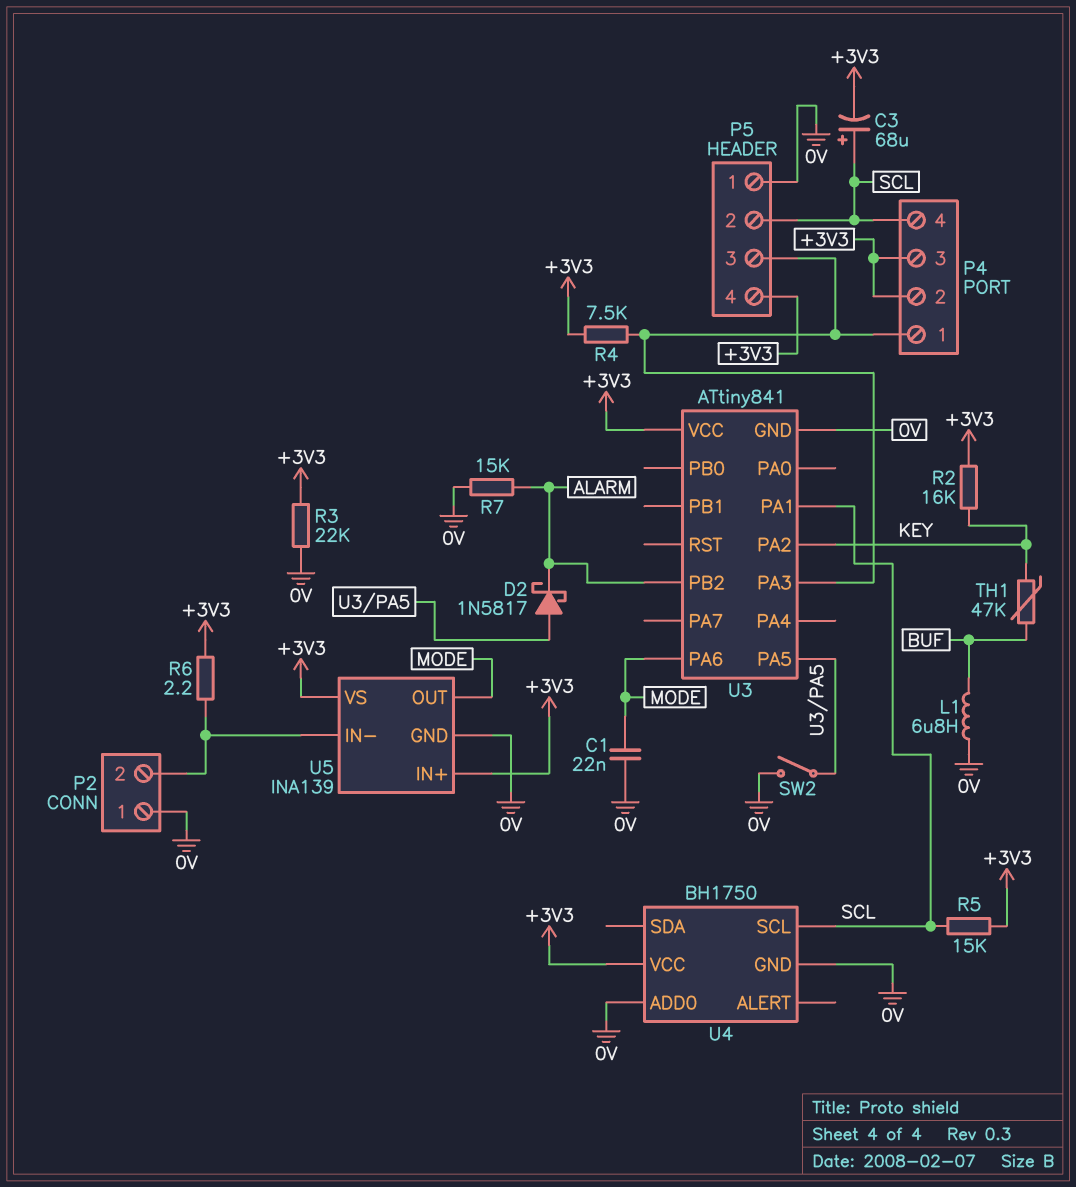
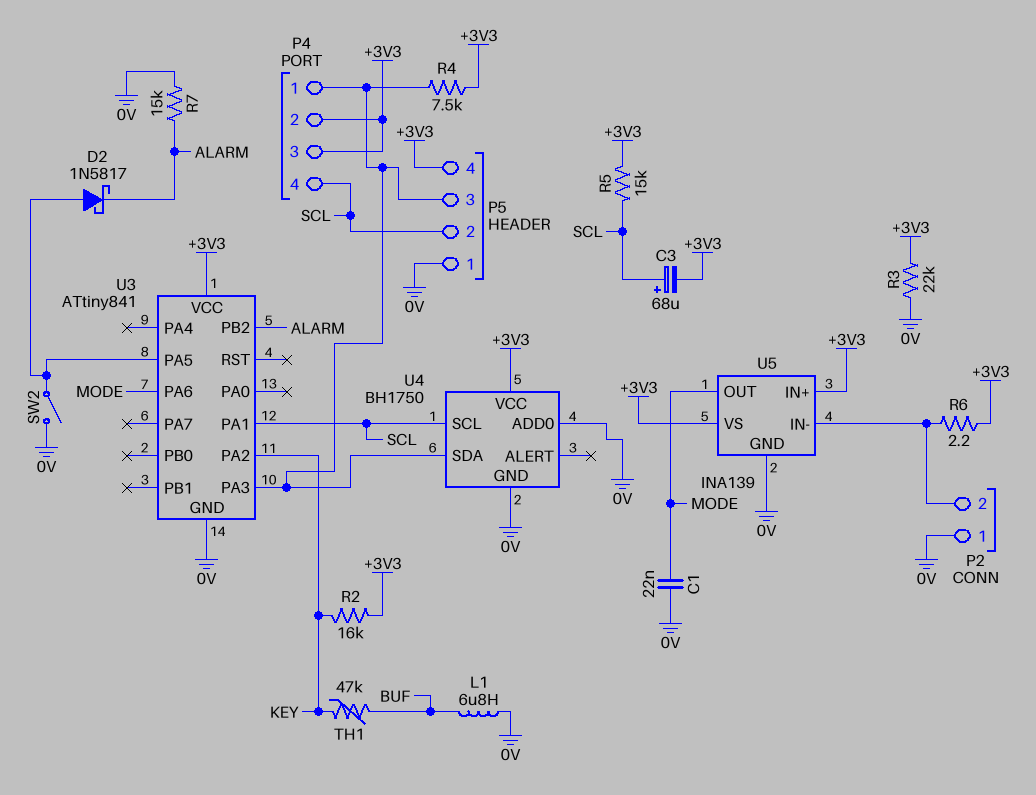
U4 pin SDA: none -> P4/1

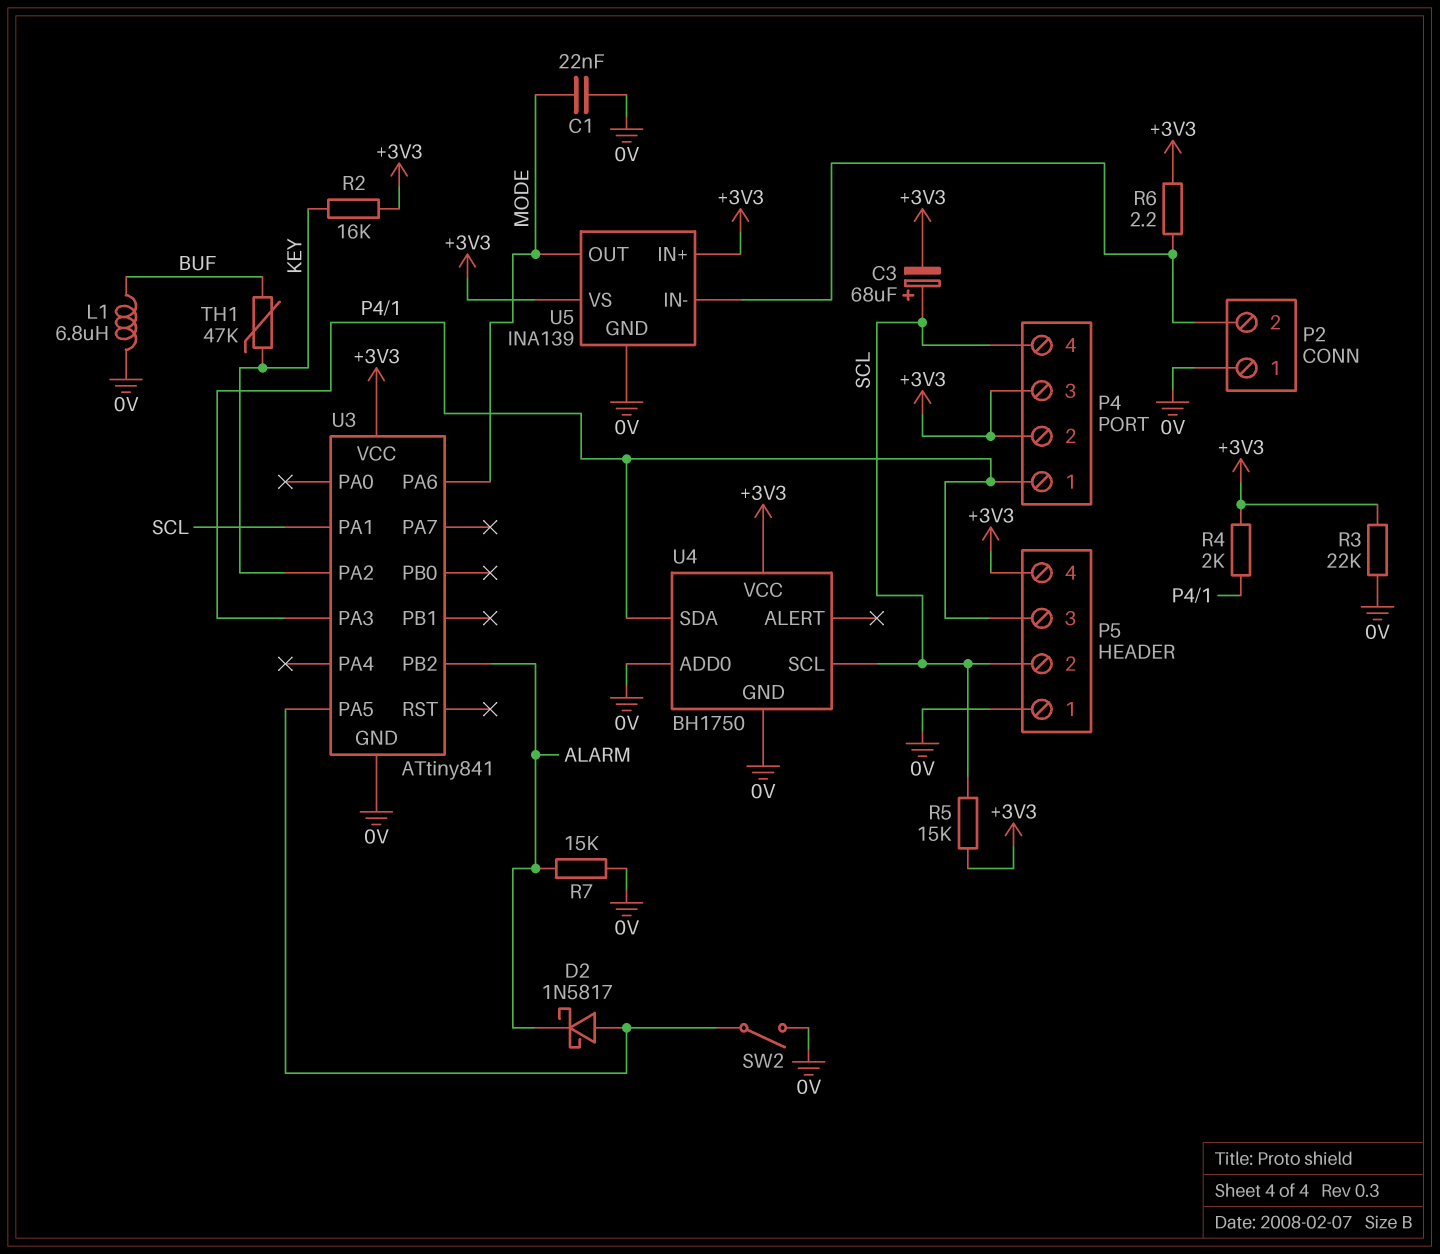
R4: 7.5k (+3V3, P4/1) -> 2k (+3V3, P4/1)

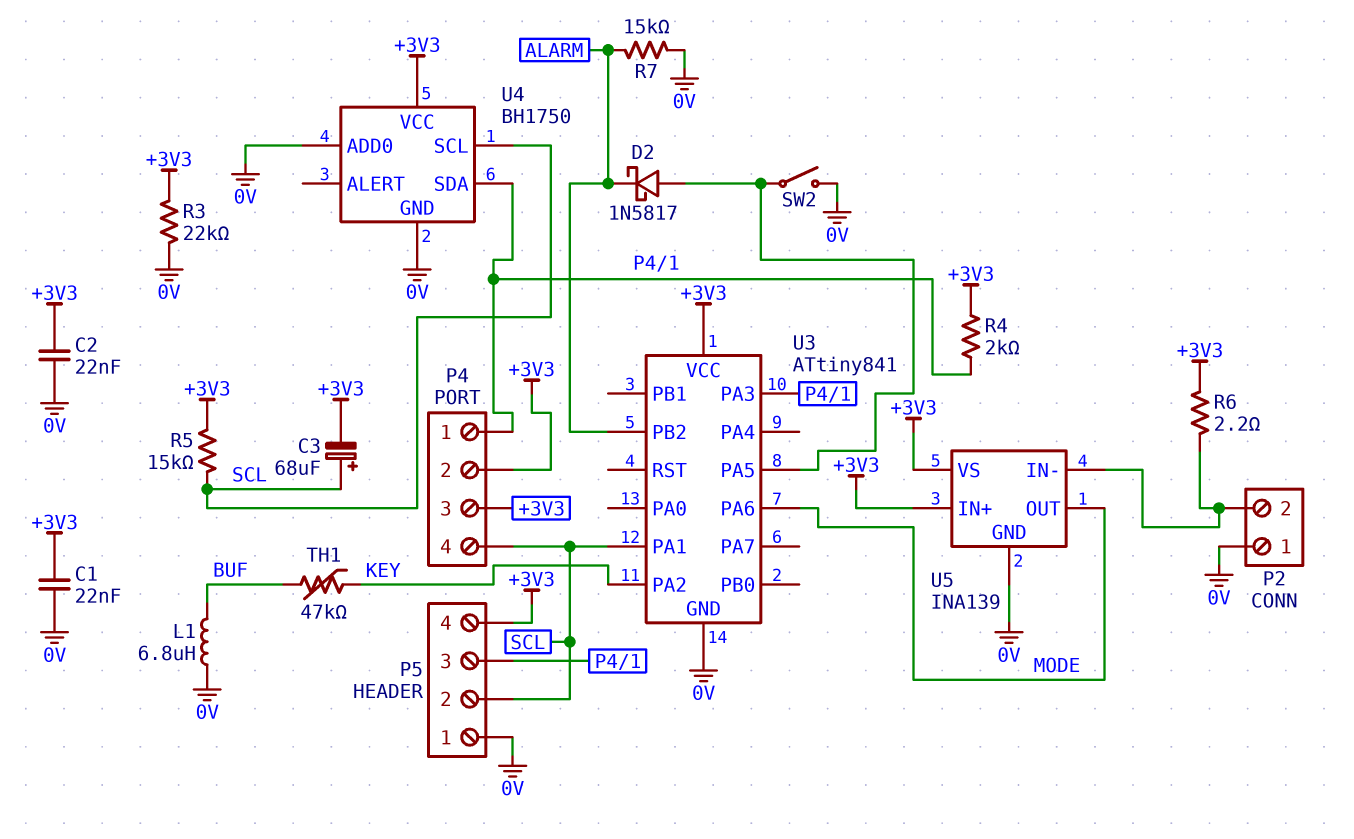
C1: 22nF (0V, MODE) -> 22nF (+3V3, 0V)
C2: none -> 22nF (+3V3, 0V)
R2: 16k (+3V3, KEY) -> none

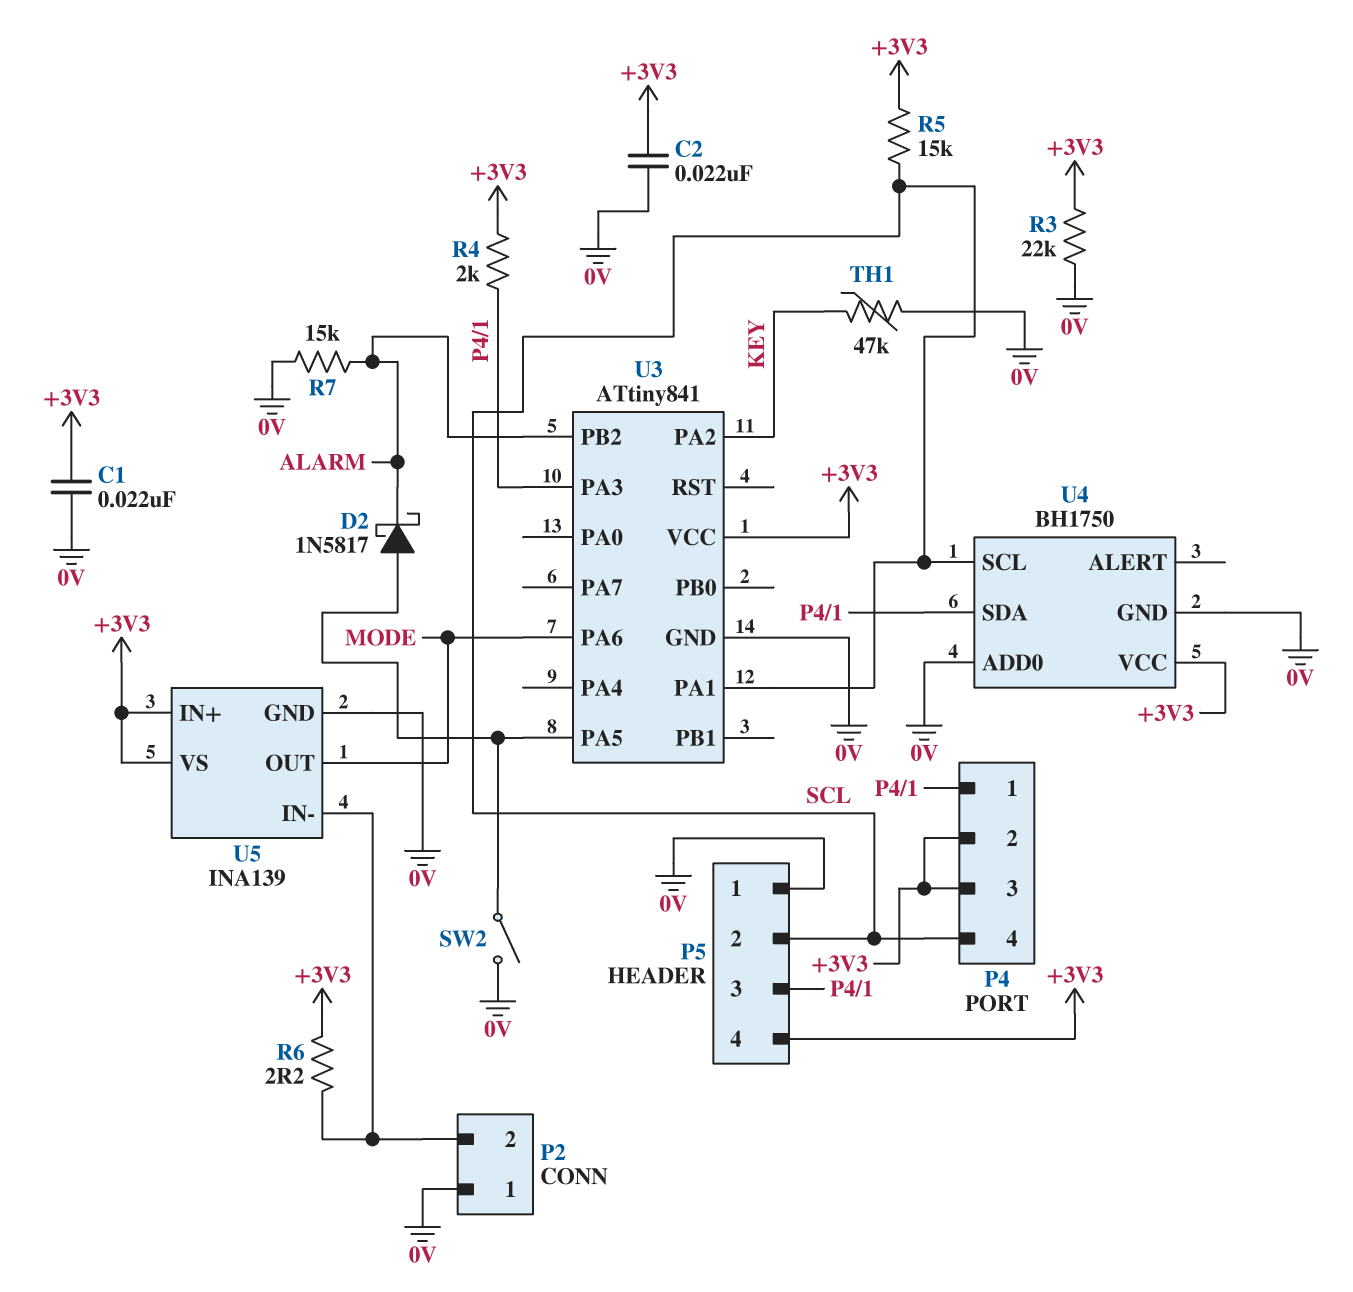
C3: 68uF (plus SCL, minus +3V3) -> none
L1: 6.8uH (0V, BUF) -> none
TH1: 47k (BUF, KEY) -> 47k (0V, KEY)

